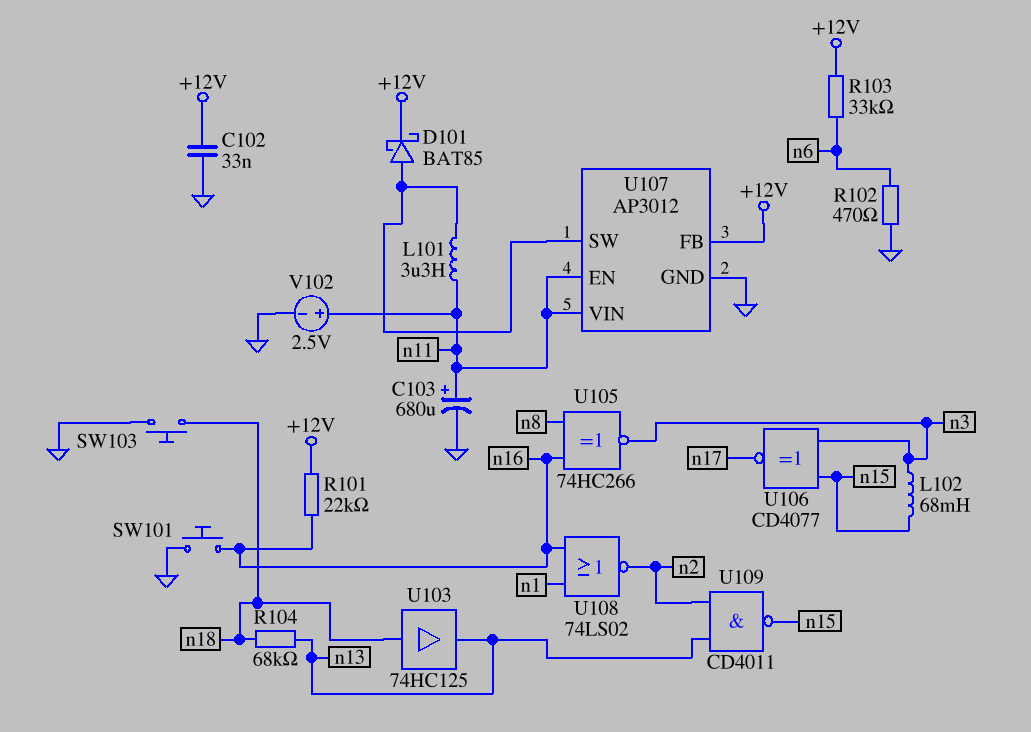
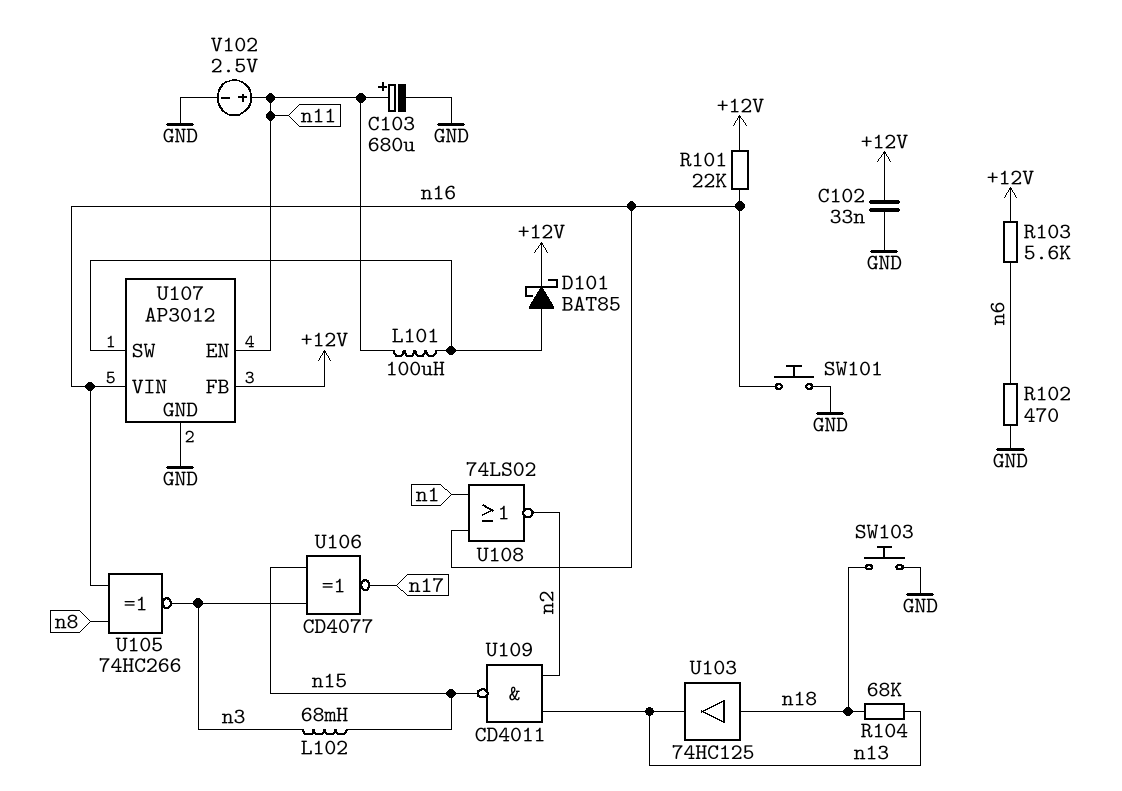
L101: 3.3uH (U107/SW, n11) -> 100uH (U107/SW, n11)
R103: 33k (+12V, n6) -> 5.6k (+12V, n6)
U107 pin VIN: n11 -> n16

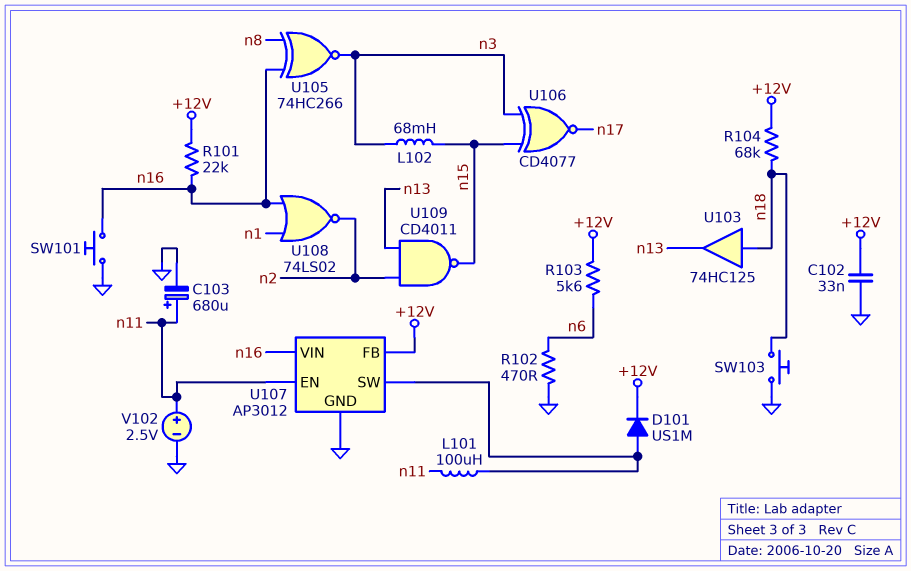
D101: schottky BAT85 (A U107/SW, K +12V) -> diode US1M (A U107/SW, K +12V)
R104: 68k (n13, n18) -> 68k (+12V, n18)

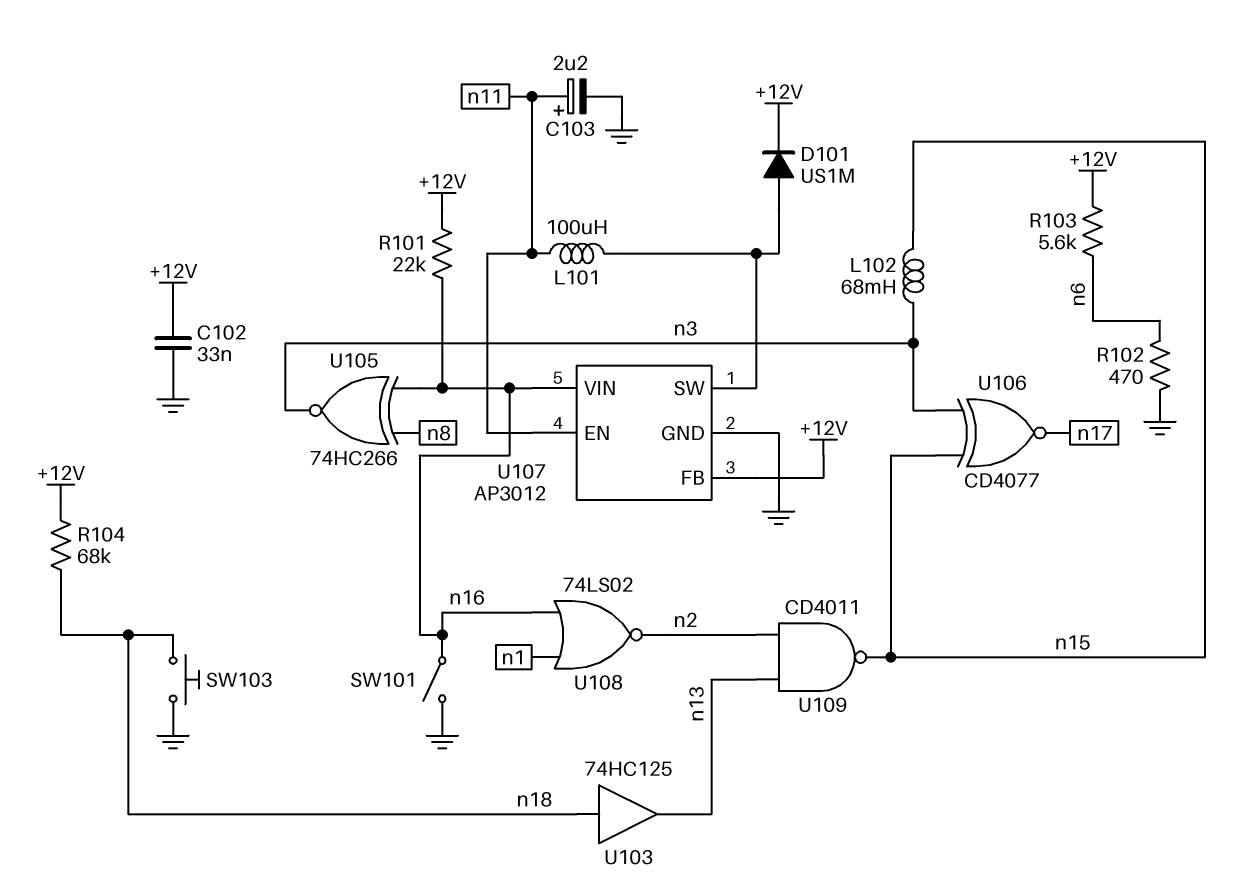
C103: 680uF (plus n11, minus GND) -> 2.2uF (plus n11, minus GND)
SW101: button (GND, n16) -> switch (GND, n16)
V102: 2.5V (plus n11, minus GND) -> none

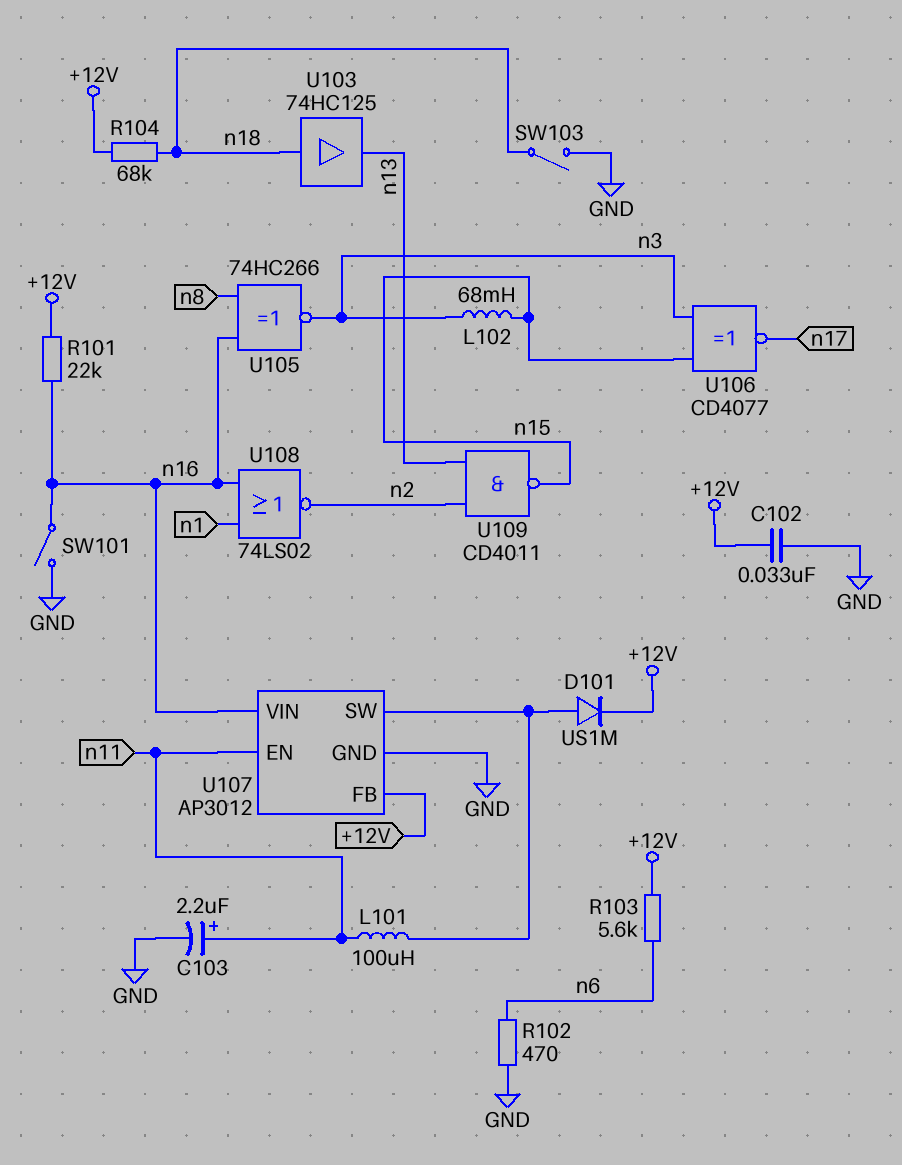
SW103: button (GND, n18) -> switch (GND, n18)

